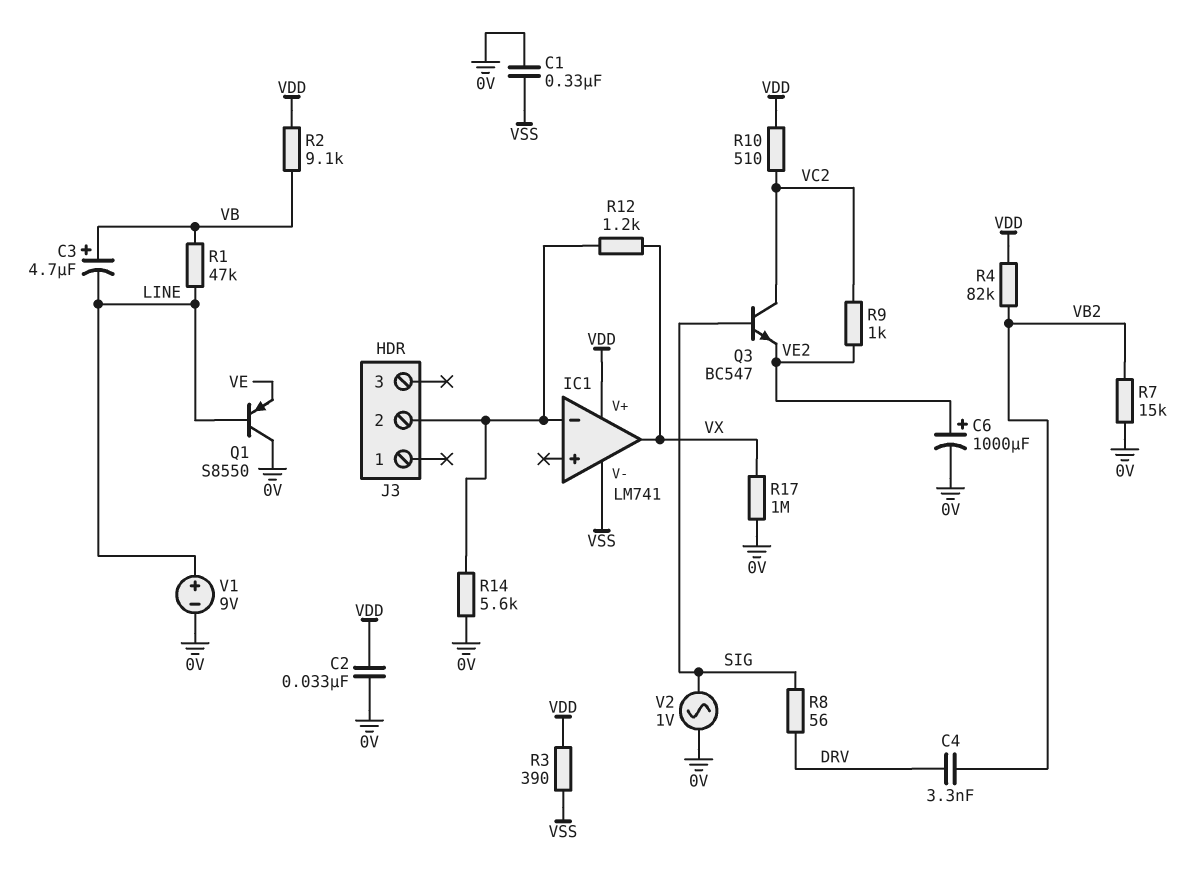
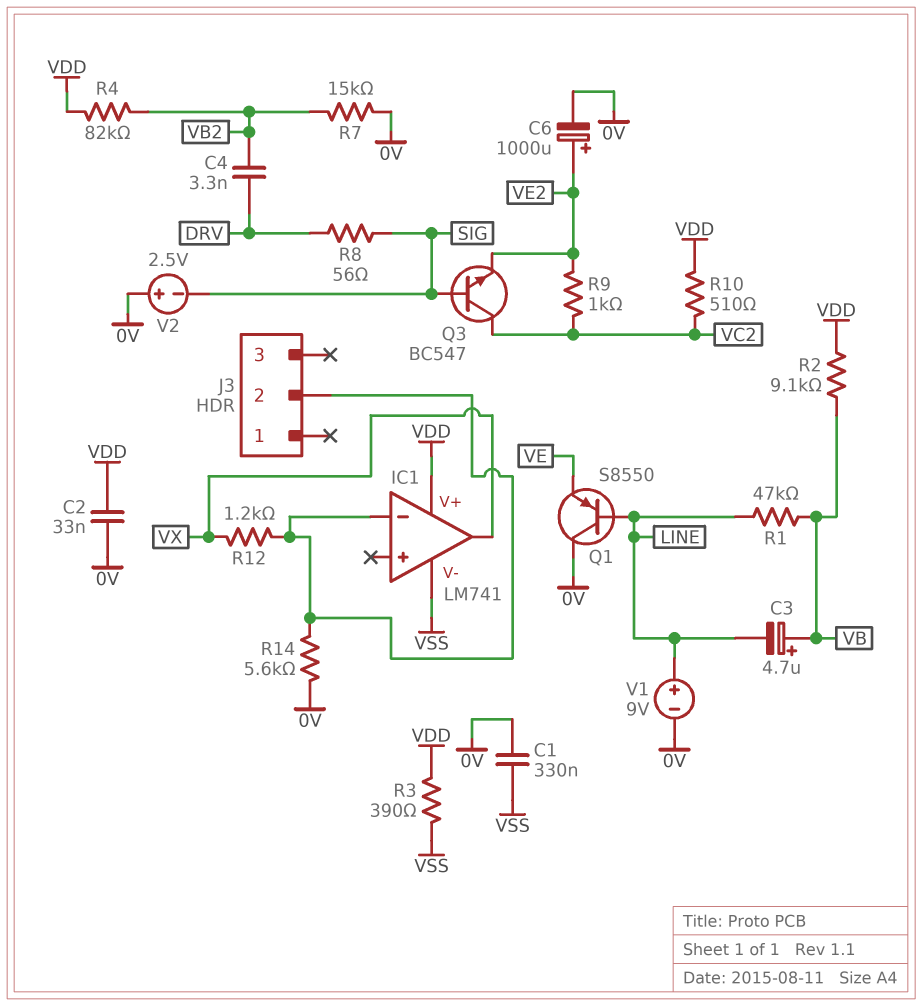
R17: 1M (0V, VX) -> none
V2: AC 1V (0V, SIG) -> 2.5V (plus 0V, minus SIG)

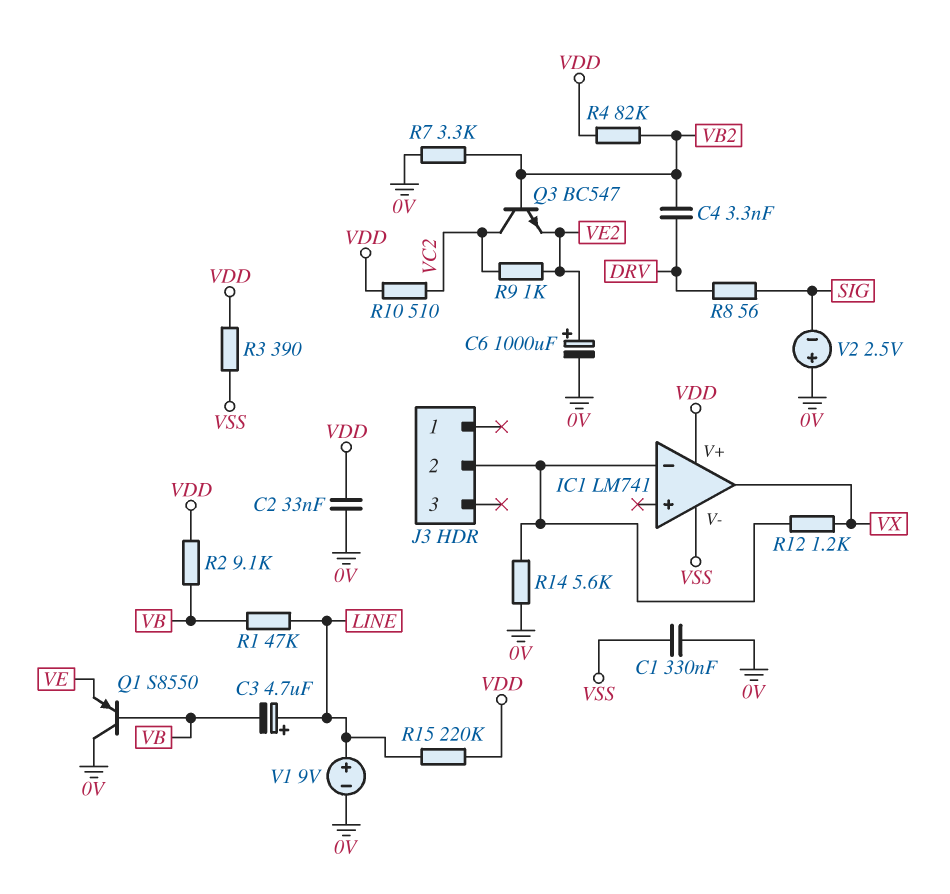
C3: 4.7uF (plus VB, minus LINE) -> 4.7uF (plus LINE, minus VB)
Q1: PNP S8550 (B LINE, C 0V, E VE) -> PNP S8550 (B VB, C 0V, E VE)
Q3: NPN BC547 (B SIG, C VC2, E VE2) -> NPN BC547 (B VB2, C VC2, E VE2)
R7: 15k (0V, VB2) -> 3.3k (0V, VB2)
R15: none -> 220k (LINE, VDD)

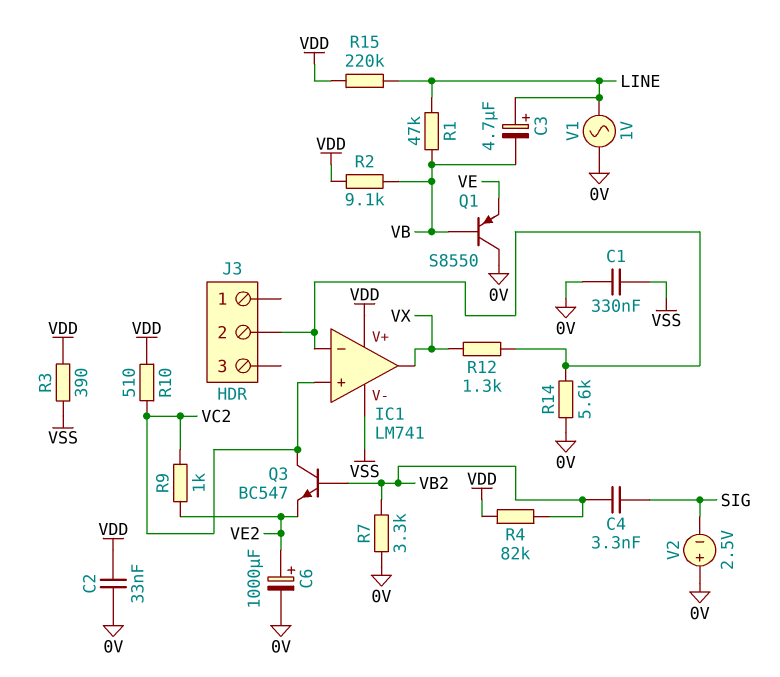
C4: 3.3nF (DRV, VB2) -> 3.3nF (SIG, VB2)
IC1 pin in+: none -> VC2
R8: 56 (DRV, SIG) -> none
R12: 1.2k (IC1/in-, VX) -> 1.3k (IC1/in-, VX)
V1: 9V (plus LINE, minus 0V) -> AC 1V (0V, LINE)

